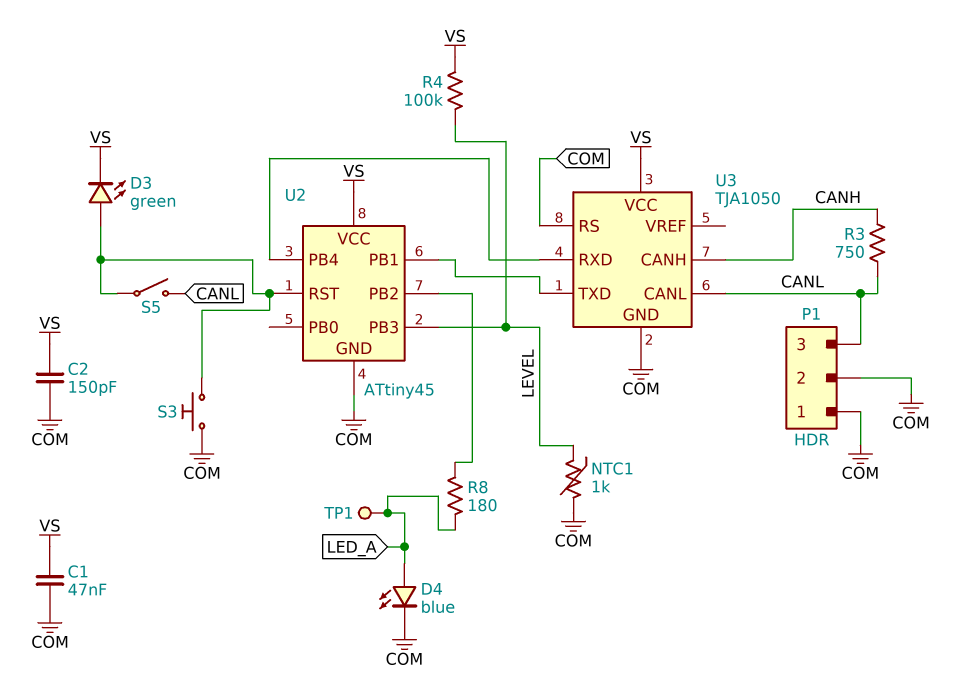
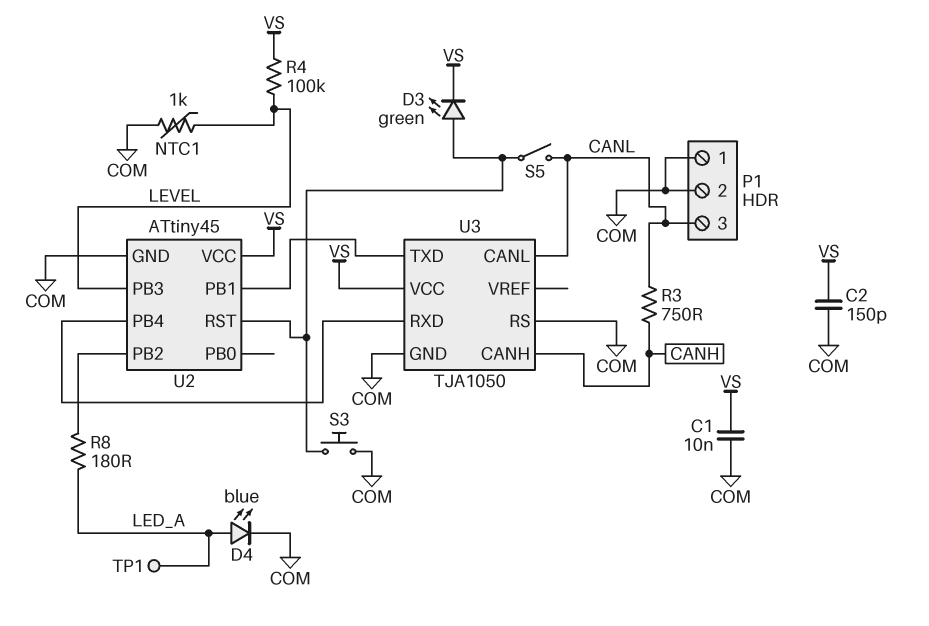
C1: 47nF (COM, VS) -> 10nF (COM, VS)

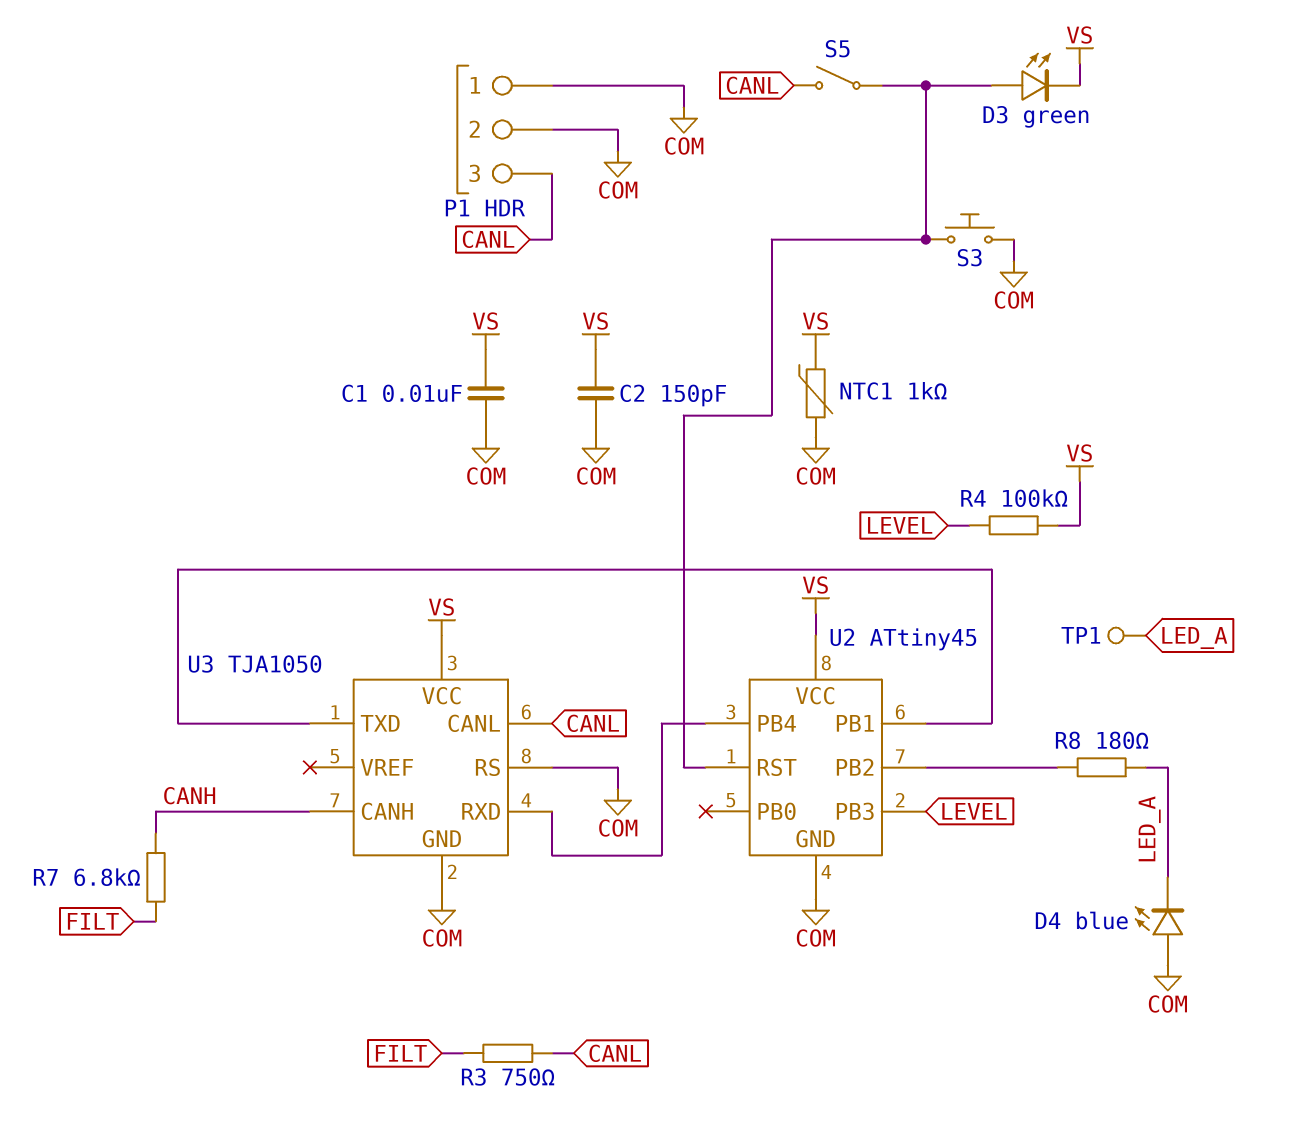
D4: LED blue (A LED_A, K COM) -> LED blue (A COM, K LED_A)
NTC1: 1k (COM, LEVEL) -> 1k (COM, VS)
R3: 750 (CANH, CANL) -> 750 (CANL, FILT)
R7: none -> 6.8k (CANH, FILT)

